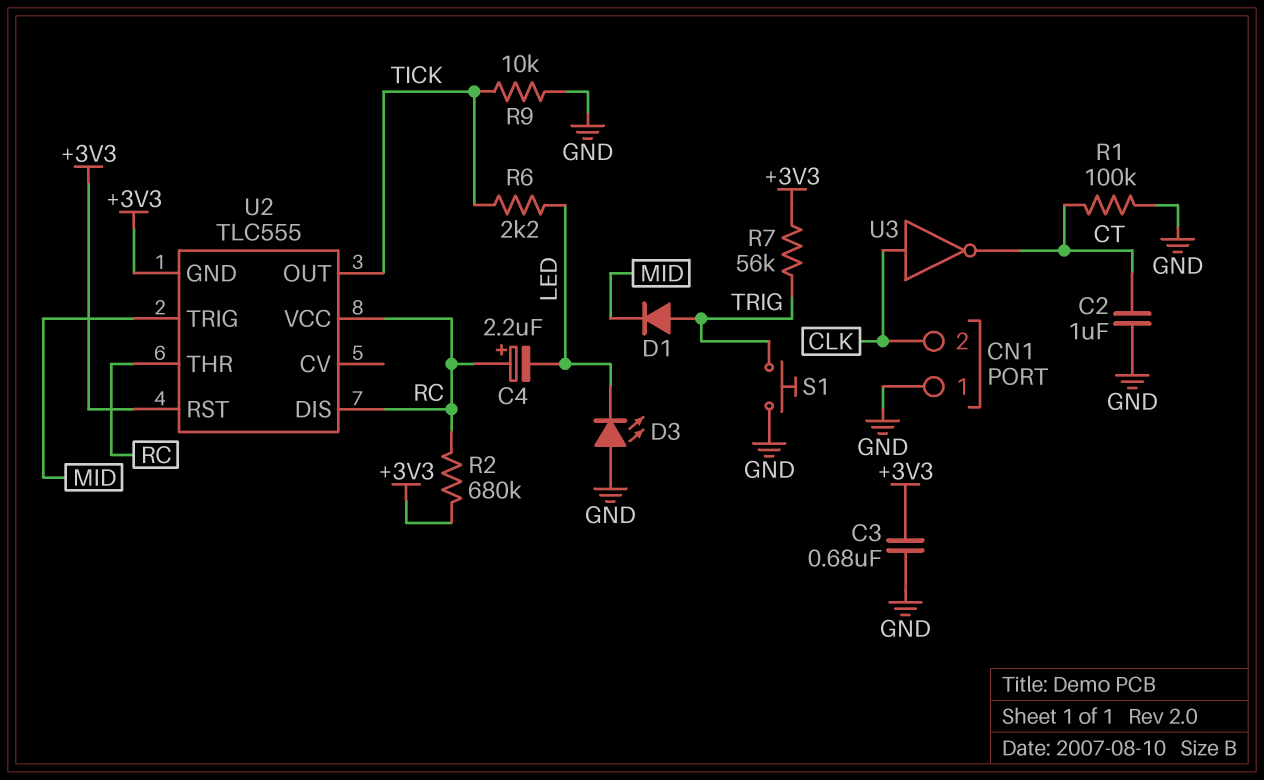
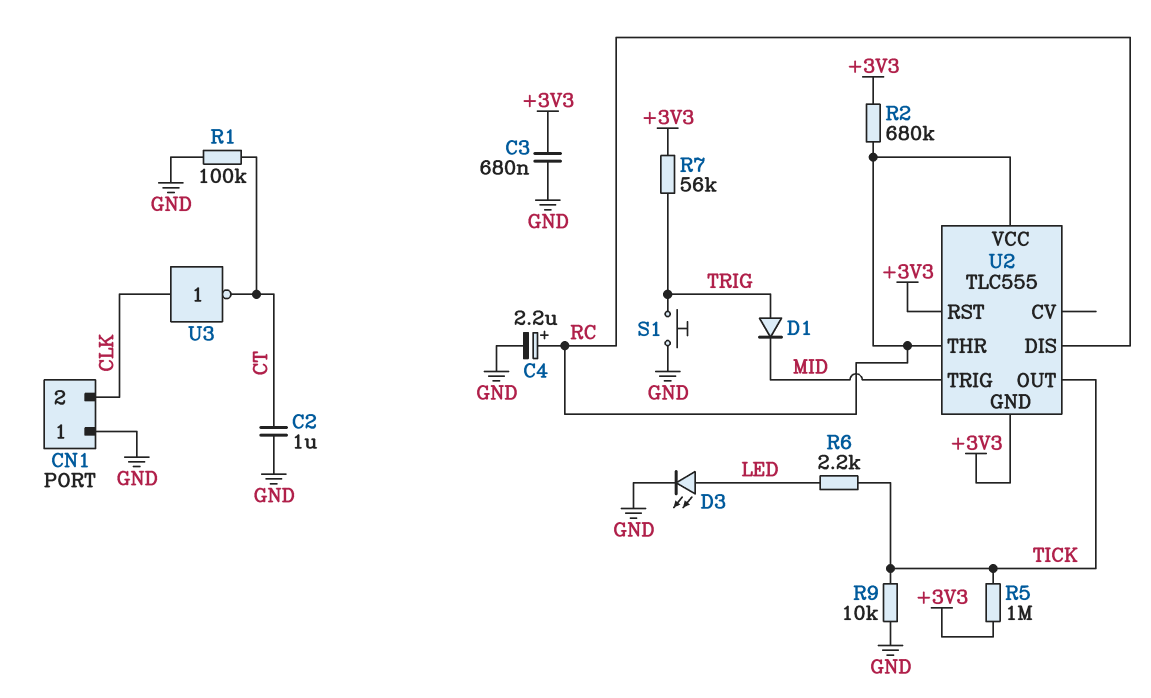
C4: 2.2uF (plus RC, minus LED) -> 2.2uF (plus RC, minus GND)
D3: LED (A GND, K LED) -> LED (A LED, K GND)
R5: none -> 1M (+3V3, TICK)

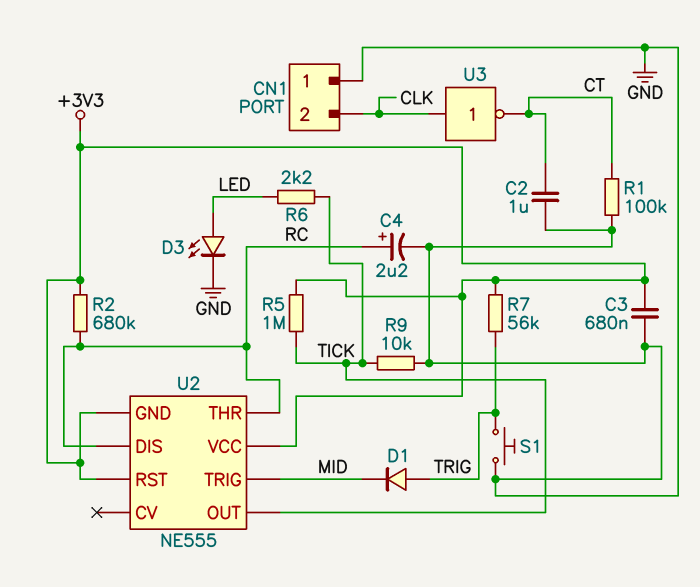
U2: TLC555 -> NE555
U2 pin VCC: RC -> +3V3

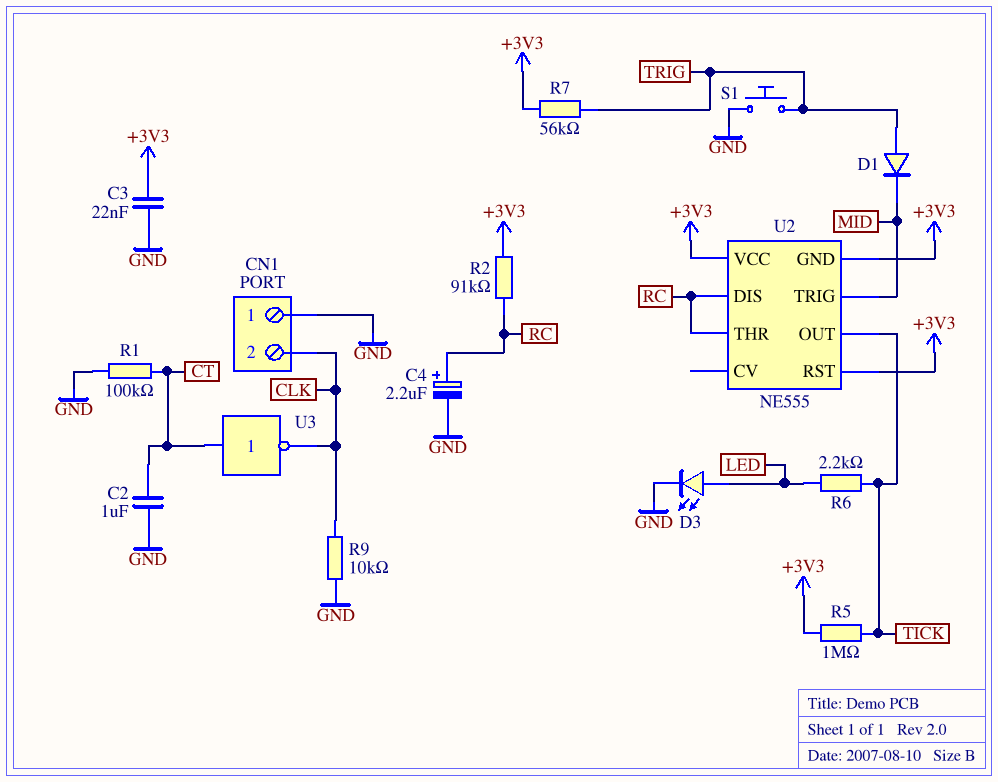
C3: 680nF (+3V3, GND) -> 22nF (+3V3, GND)
R2: 680k (+3V3, RC) -> 91k (+3V3, RC)
R9: 10k (GND, TICK) -> 10k (CLK, GND)
U3: NOT (in CLK, out CT) -> NOT (in CT, out CLK)

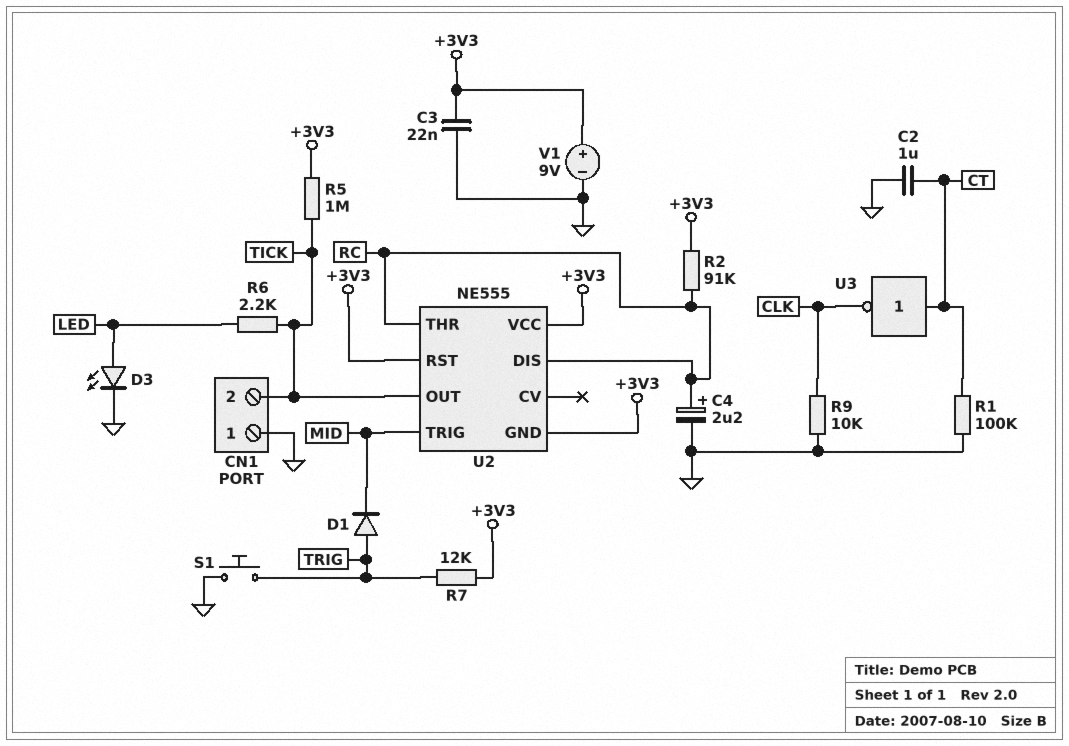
CN1 pin 2: CLK -> TICK
R7: 56k (+3V3, TRIG) -> 12k (+3V3, TRIG)
V1: none -> 9V (plus +3V3, minus GND)

